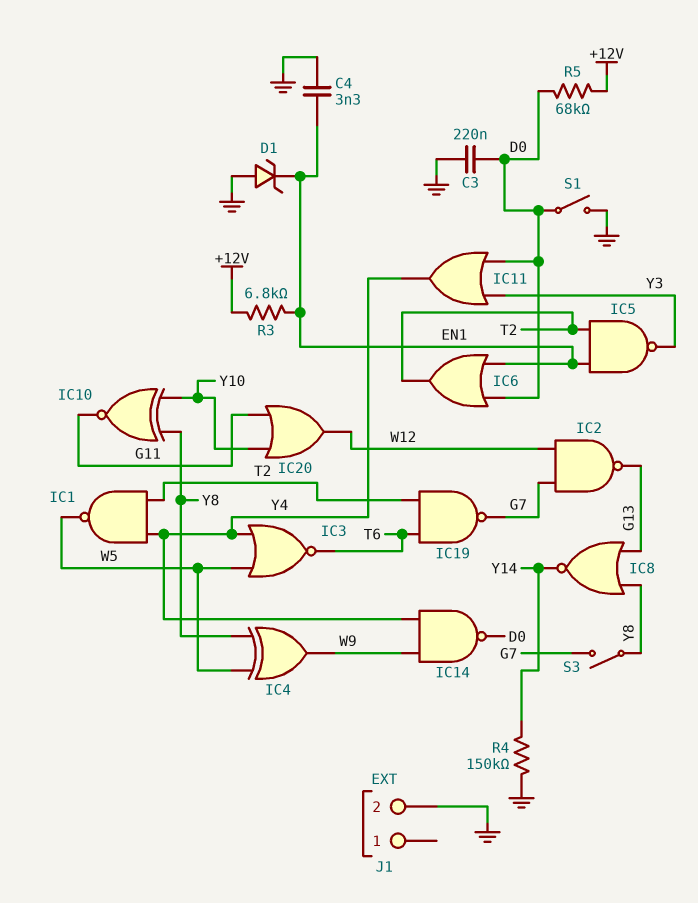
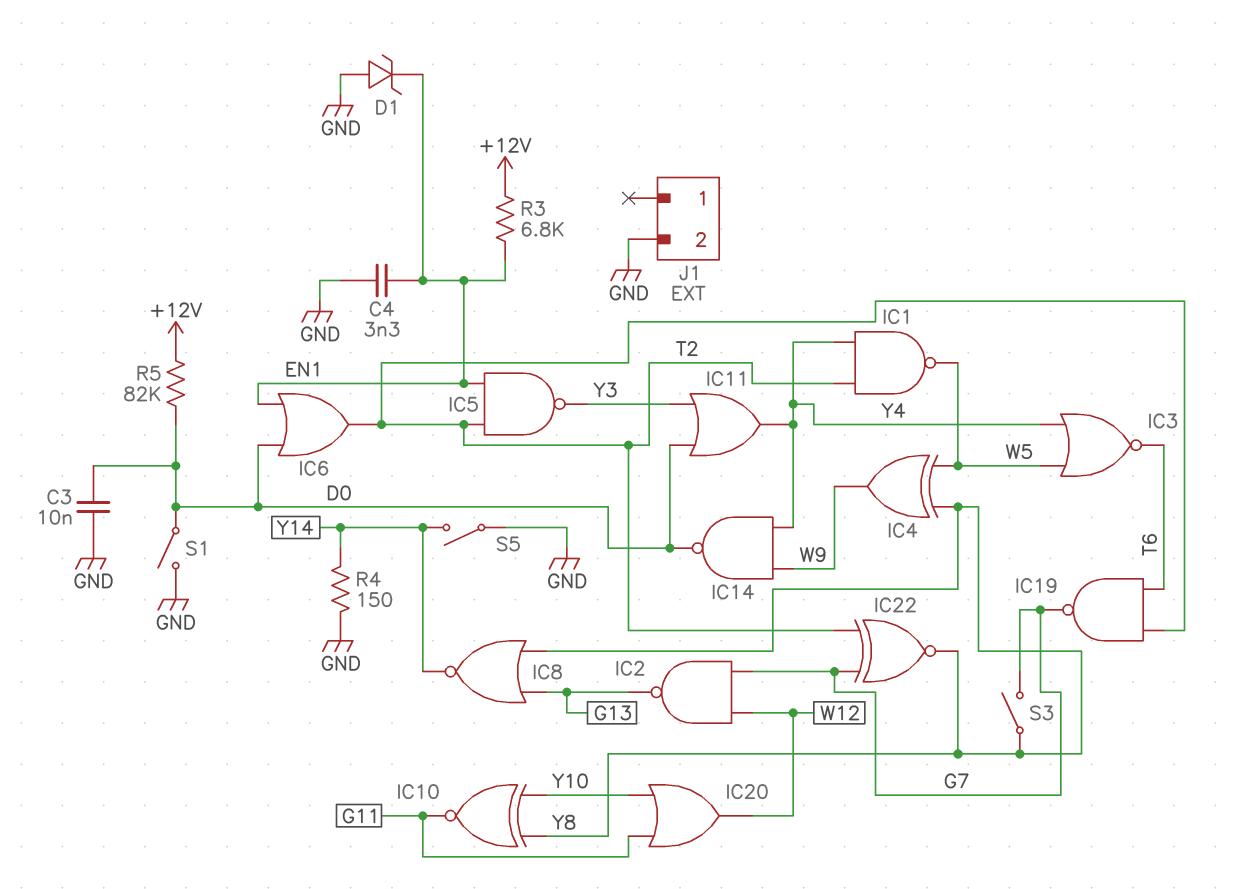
C3: 220nF (D0, GND) -> 10nF (D0, GND)
IC22: none -> XNOR (in G7, in T2, out Y8)
R4: 150k (GND, Y14) -> 150 (GND, Y14)
R5: 68k (+12V, D0) -> 82k (+12V, D0)
S5: none -> switch (GND, Y14)

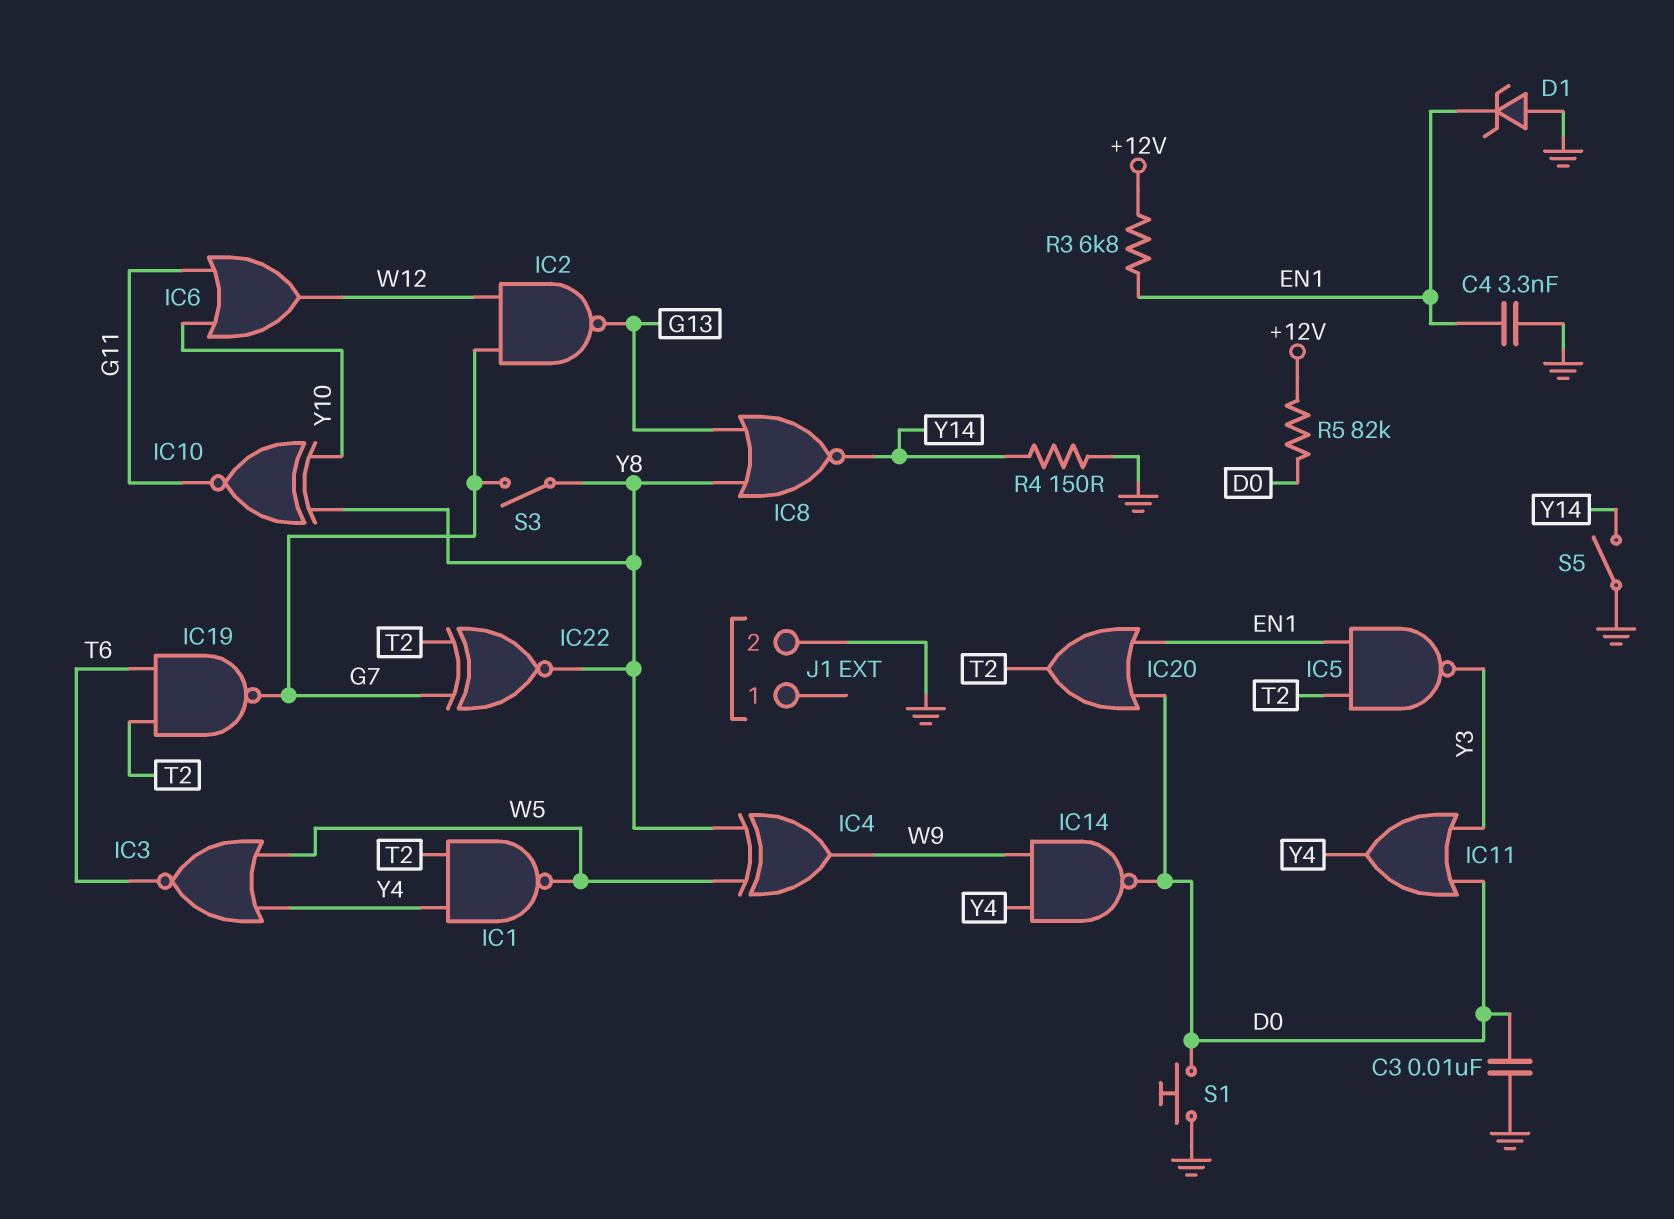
IC6: OR (in D0, in EN1, out T2) -> OR (in G11, in Y10, out W12)
IC20: OR (in G11, in Y10, out W12) -> OR (in D0, in EN1, out T2)
S1: switch (D0, GND) -> button (D0, GND)

